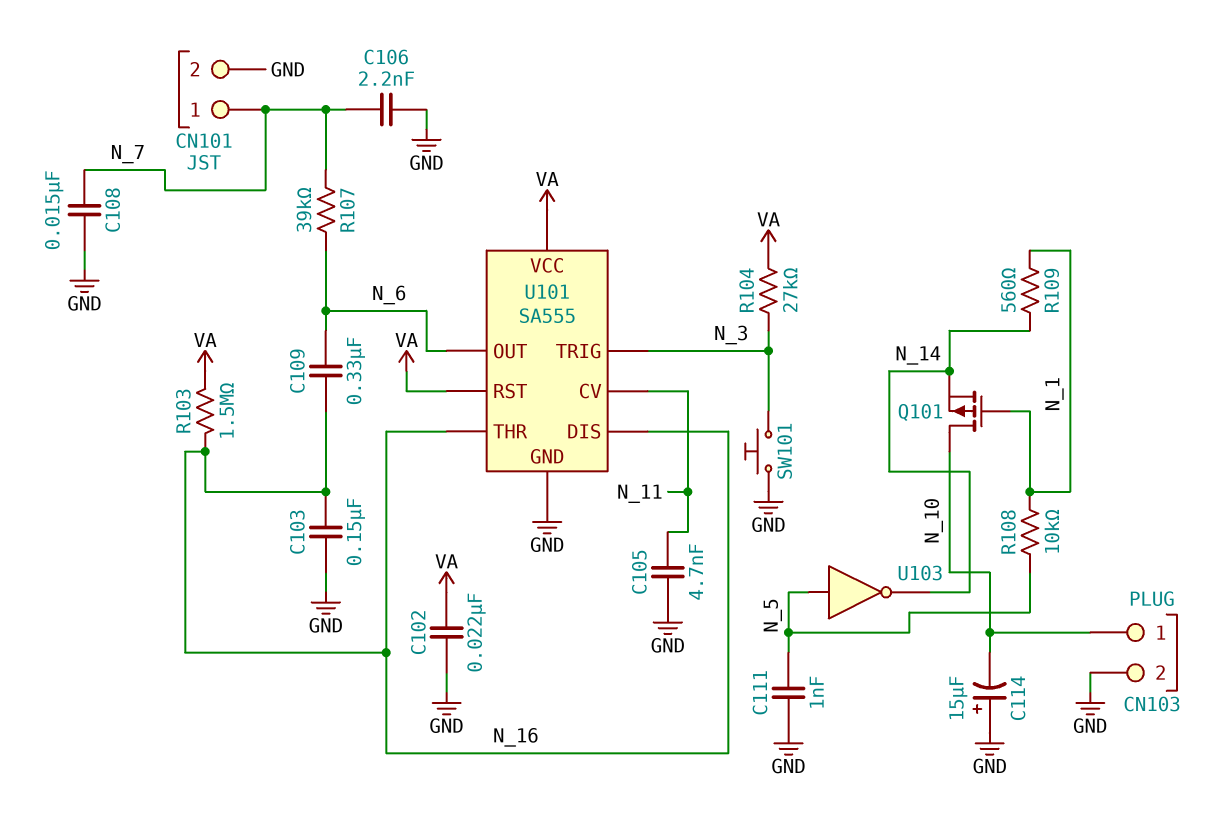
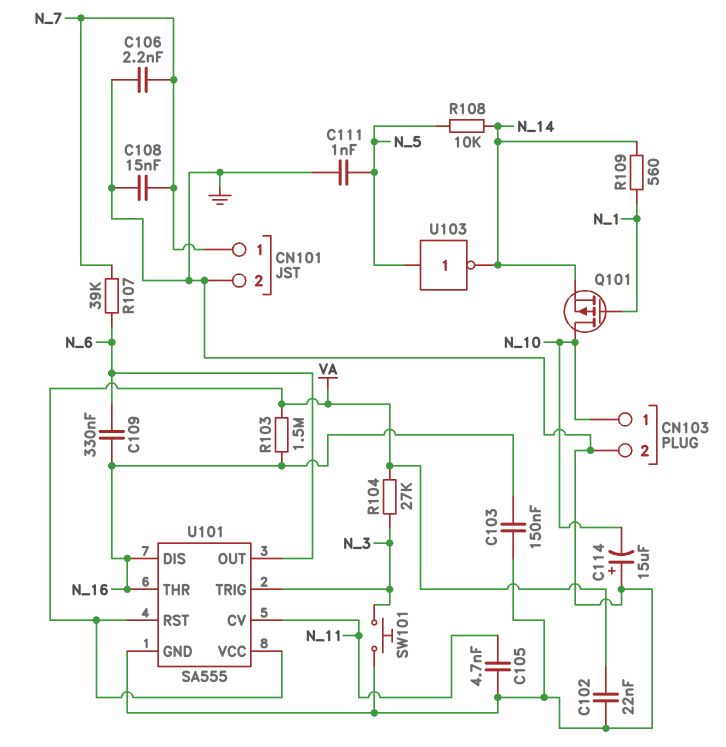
R108: 10k (N_1, N_5) -> 10k (N_5, N_14)

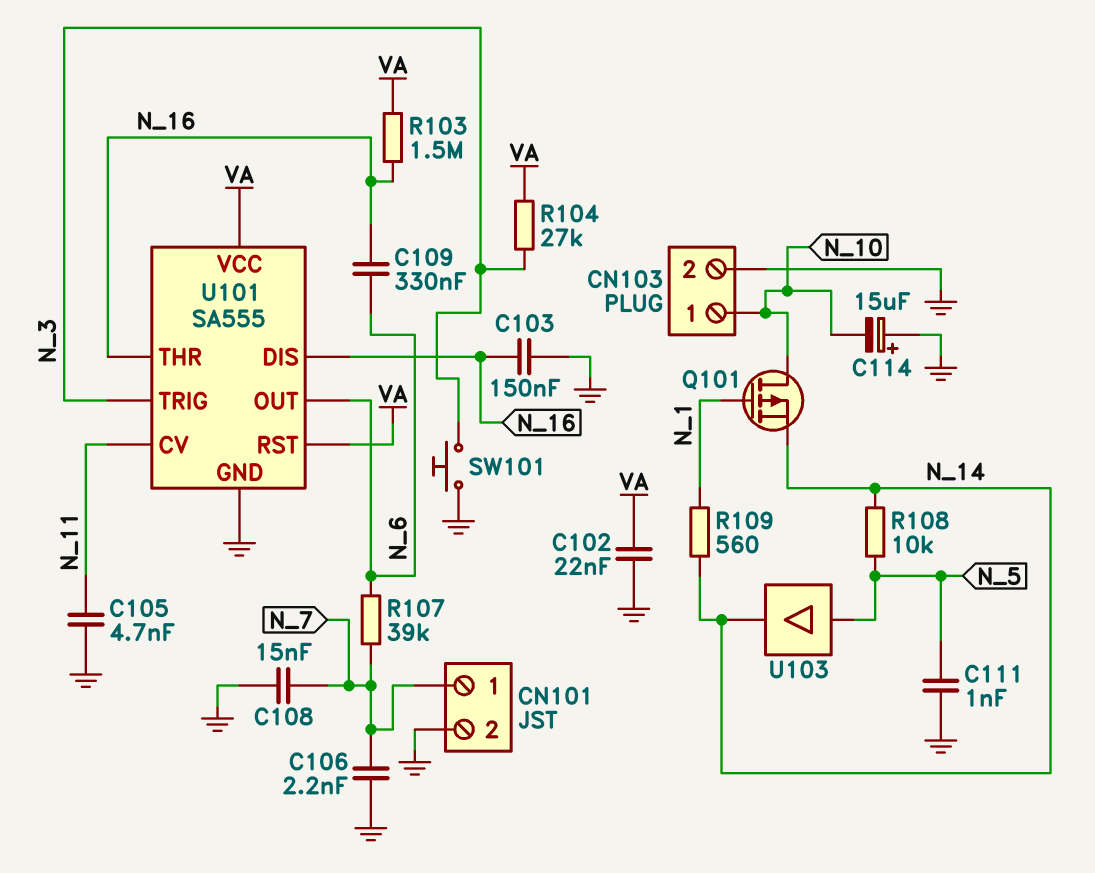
U103: NOT (in N_5, out N_14) -> buffer (in N_5, out N_14)

